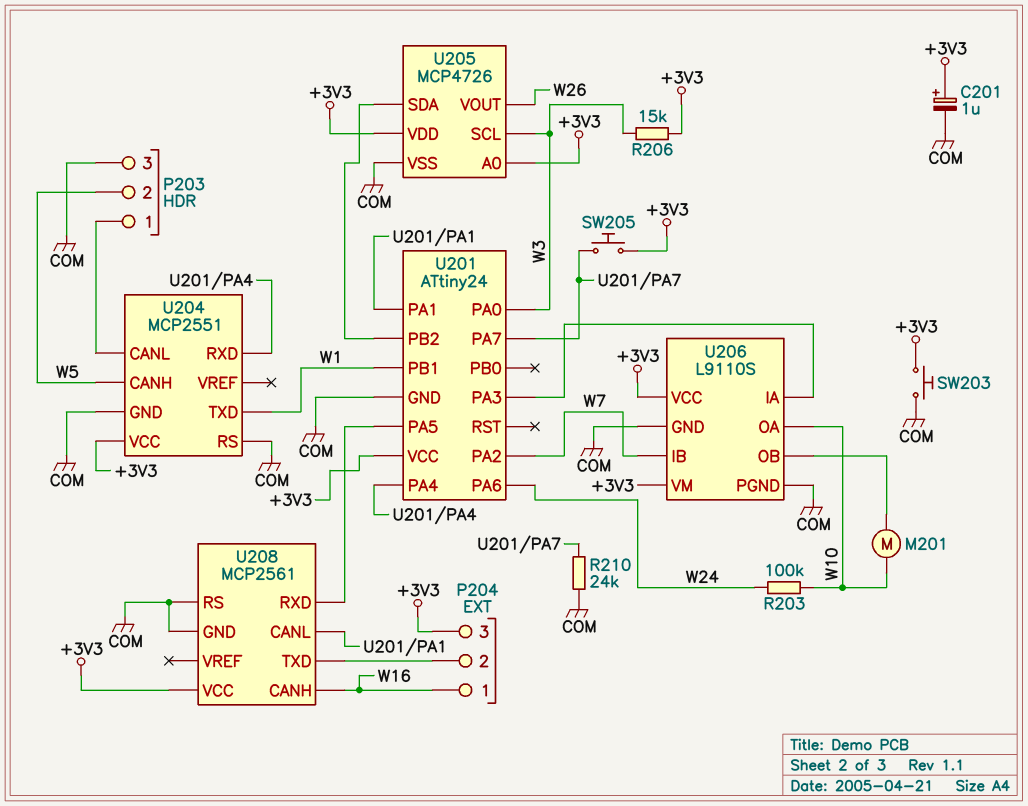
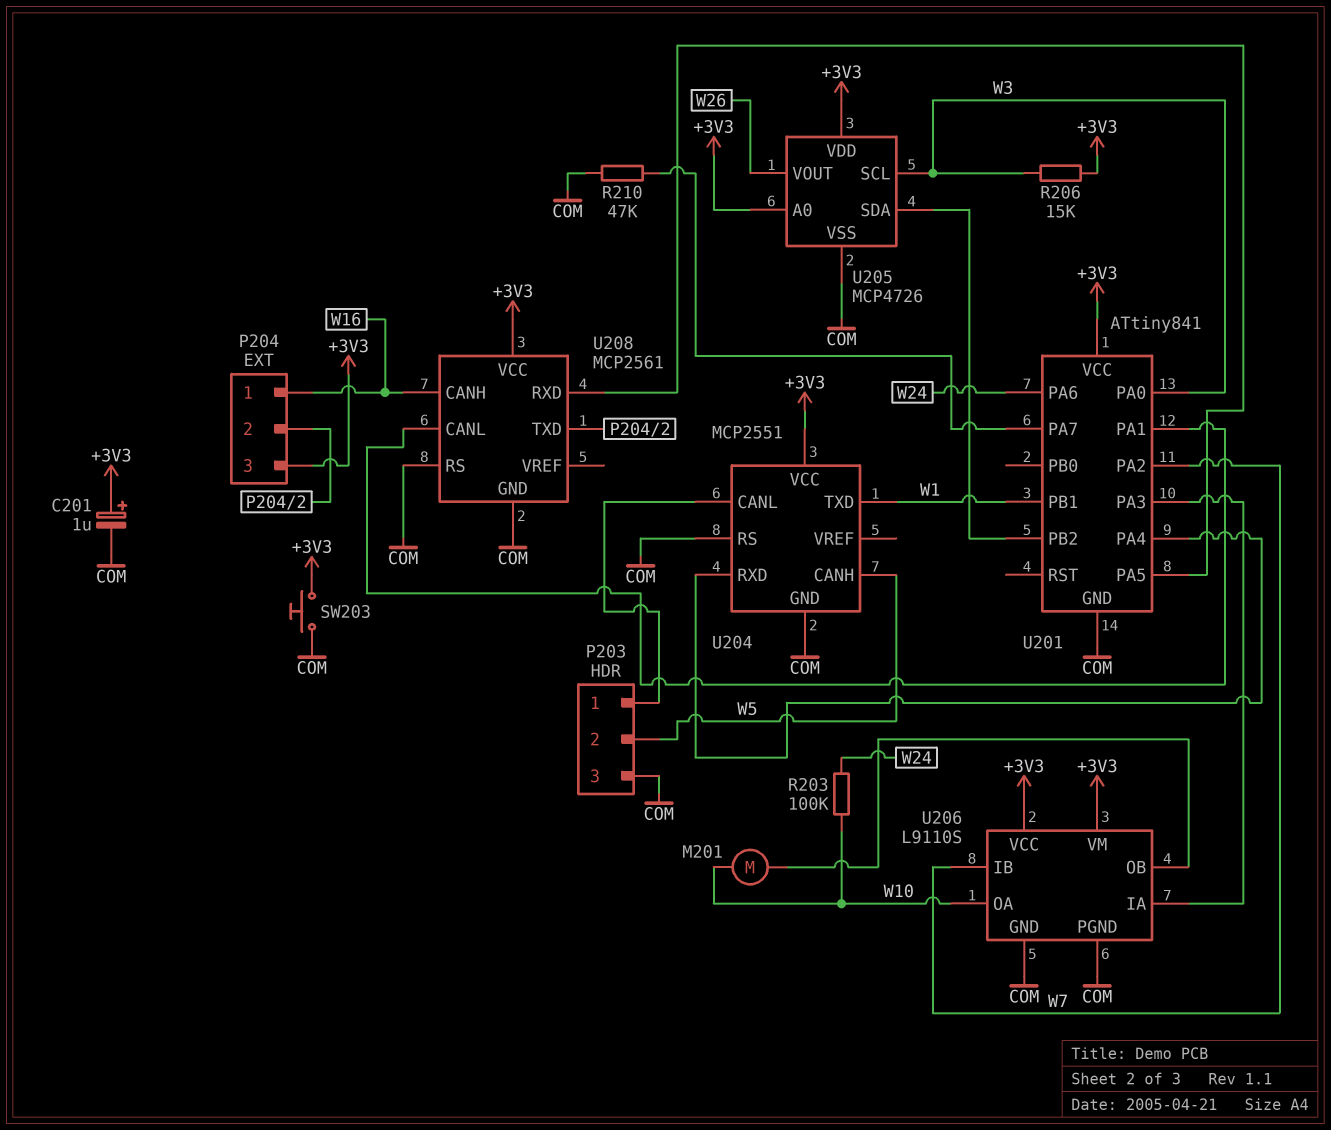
R210: 24k (COM, U201/PA7) -> 47k (COM, U201/PA7)
SW205: button (+3V3, U201/PA7) -> none
U201: ATtiny24 -> ATtiny841

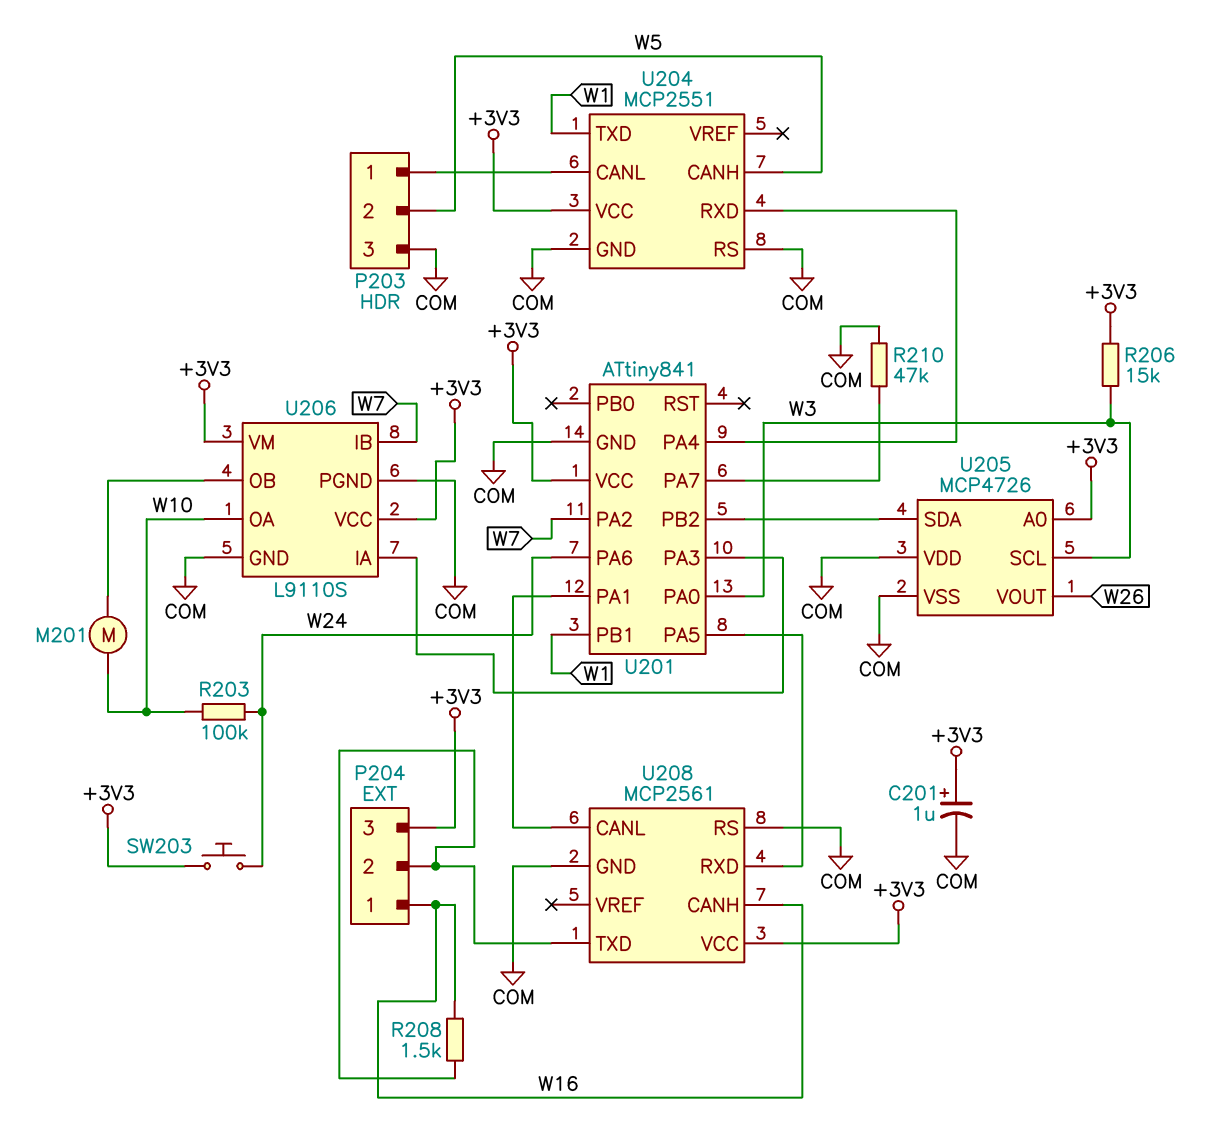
R208: none -> 1.5k (P204/2, W16)
SW203: button (+3V3, COM) -> button (+3V3, W24)
U205 pin VDD: +3V3 -> COM

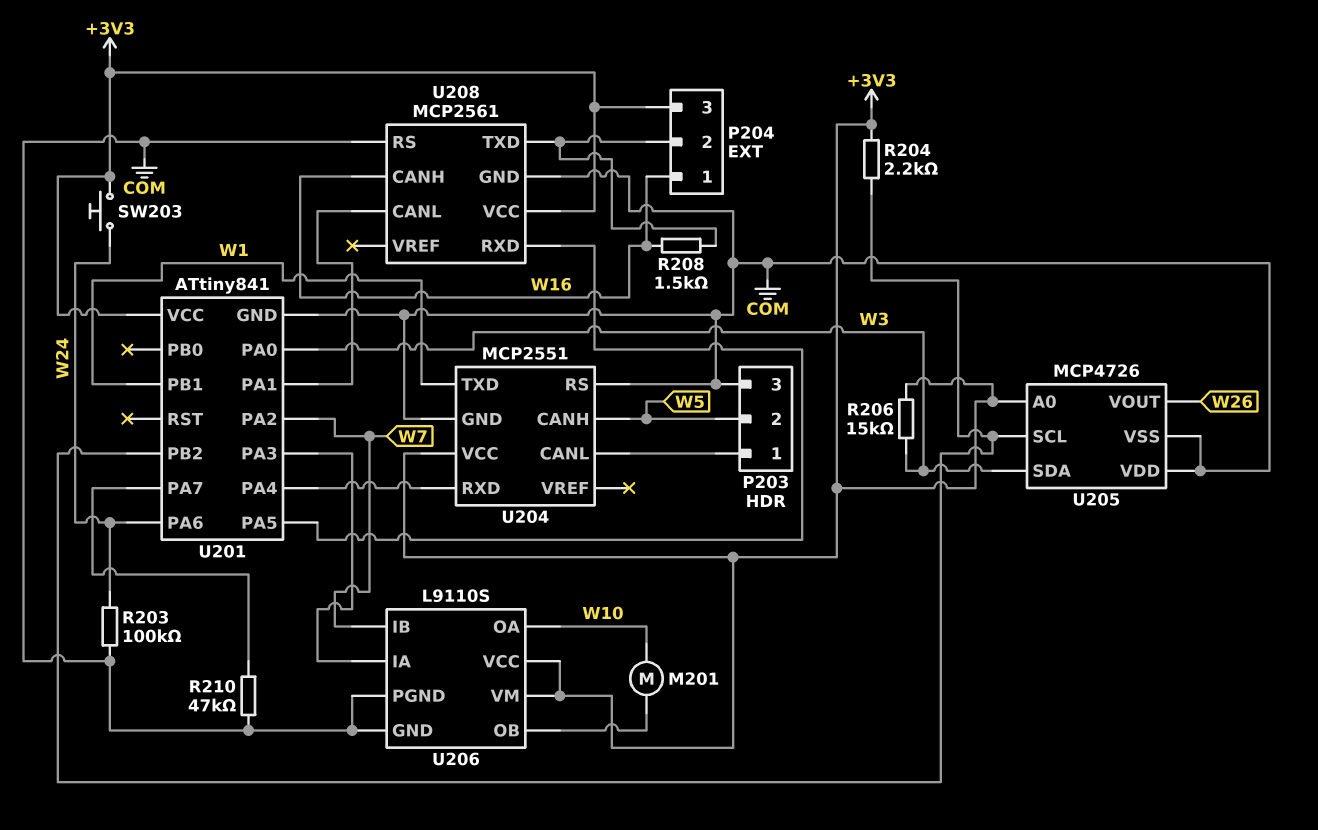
C201: 1uF (plus +3V3, minus COM) -> none
R203: 100k (W10, W24) -> 100k (COM, W24)
R204: none -> 2.2k (+3V3, U201/PB2)
U205 pin SCL: W3 -> U201/PB2
U205 pin SDA: U201/PB2 -> W3

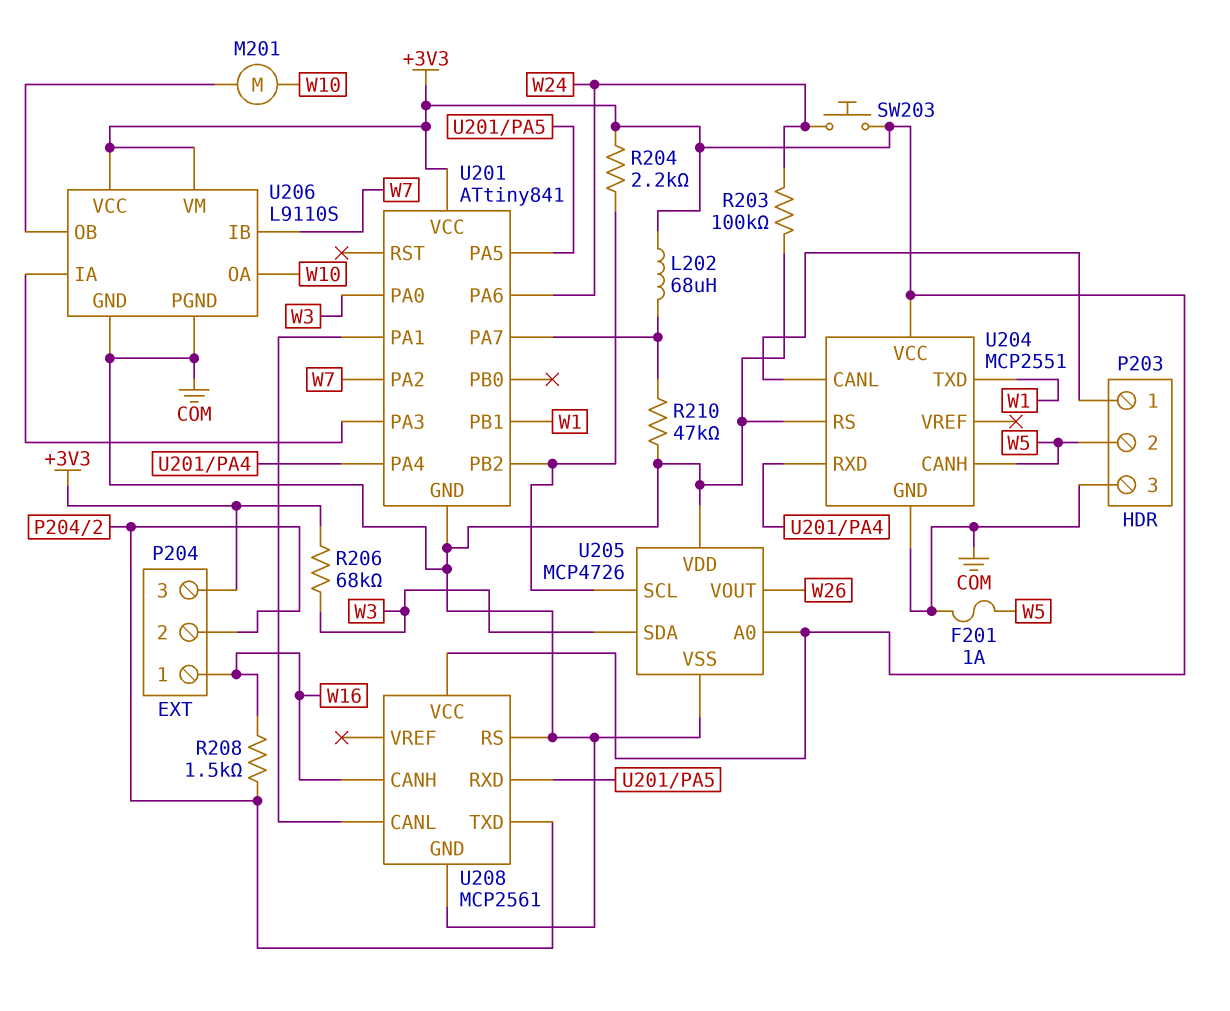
F201: none -> 1A (COM, W5)
L202: none -> 68uH (+3V3, U201/PA7)
R206: 15k (+3V3, W3) -> 68k (+3V3, W3)

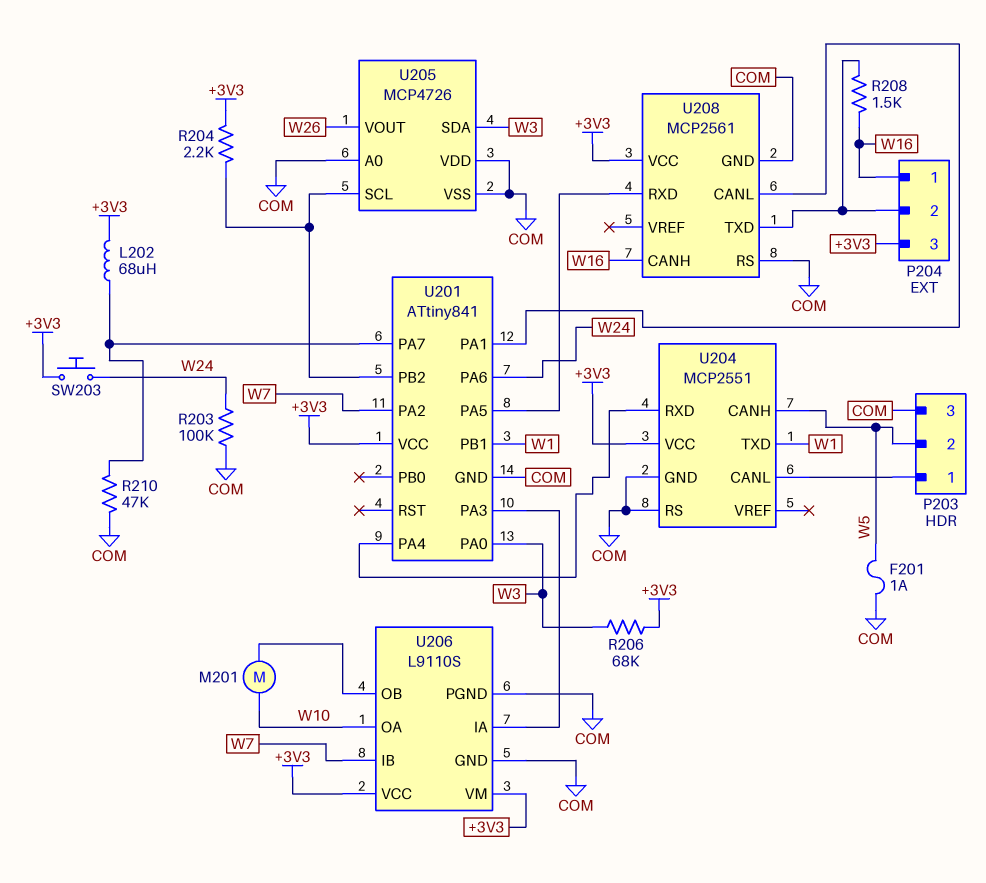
U205 pin A0: +3V3 -> COM

